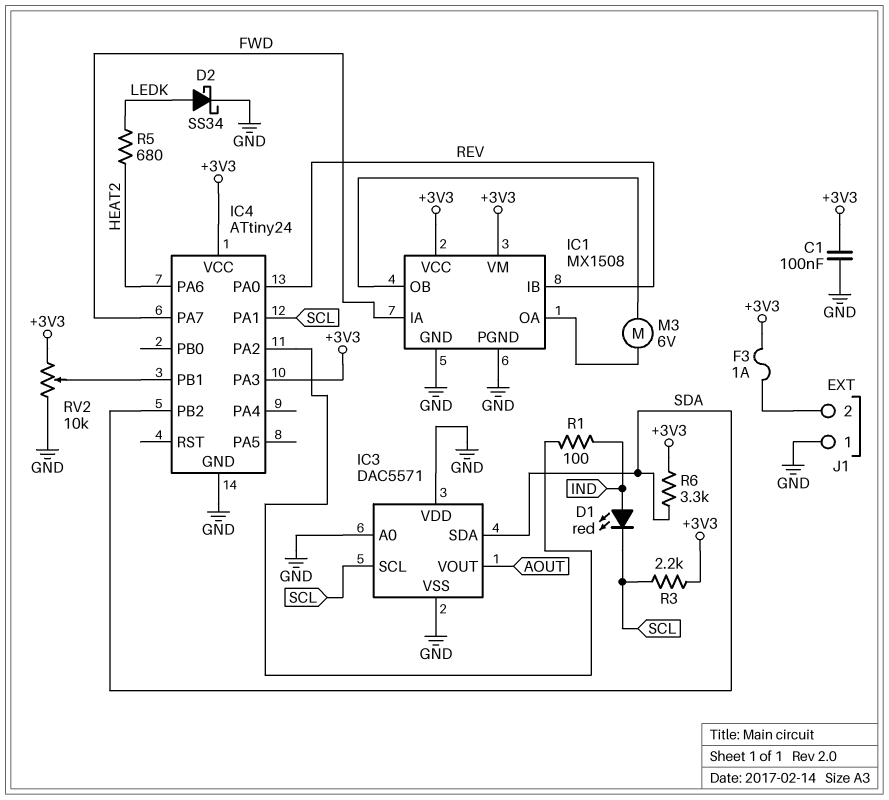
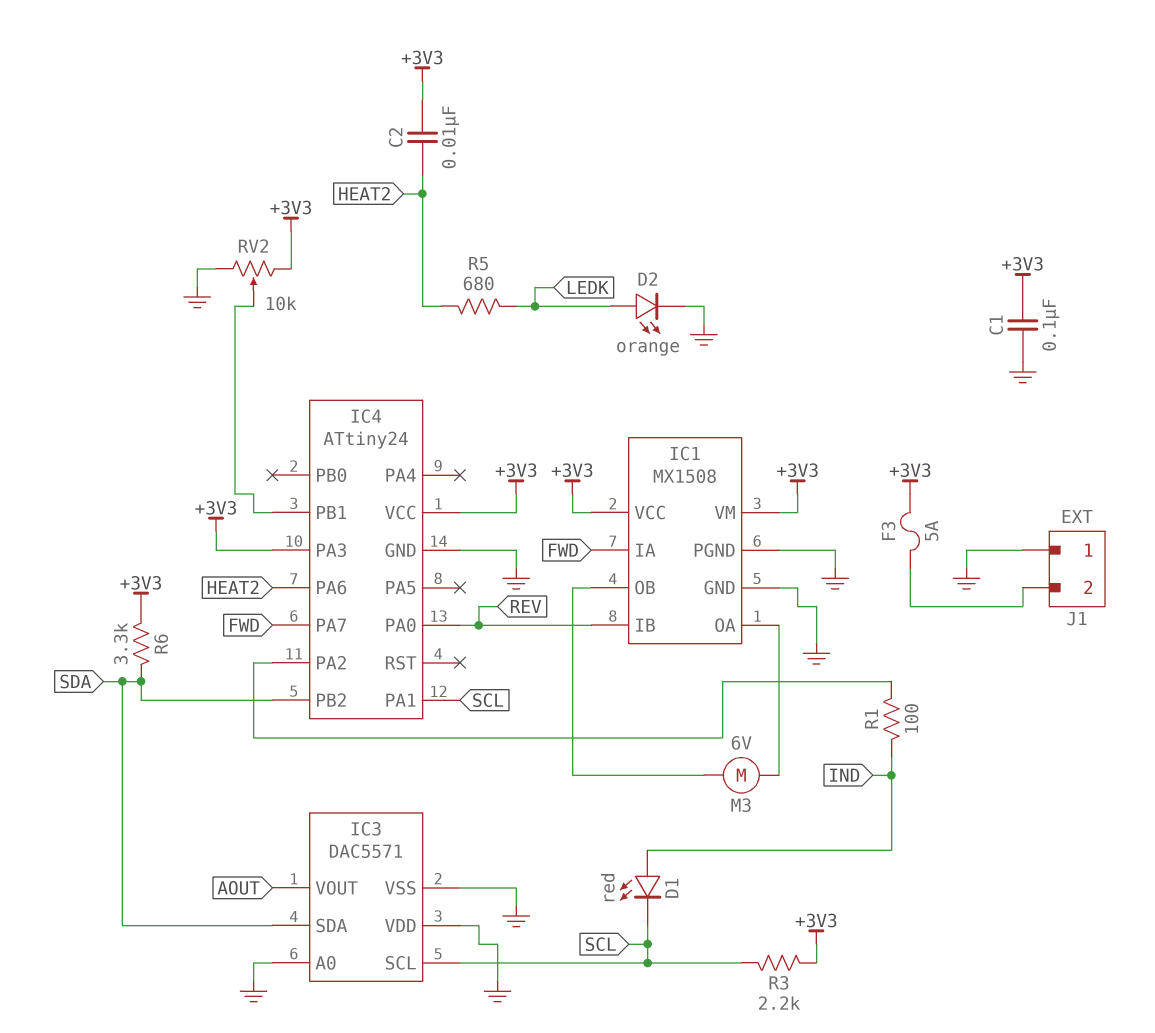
C2: none -> 10nF (+3V3, HEAT2)
D2: schottky SS34 (A LEDK, K GND) -> LED orange (A LEDK, K GND)
F3: 1A (+3V3, J1/2) -> 5A (+3V3, J1/2)

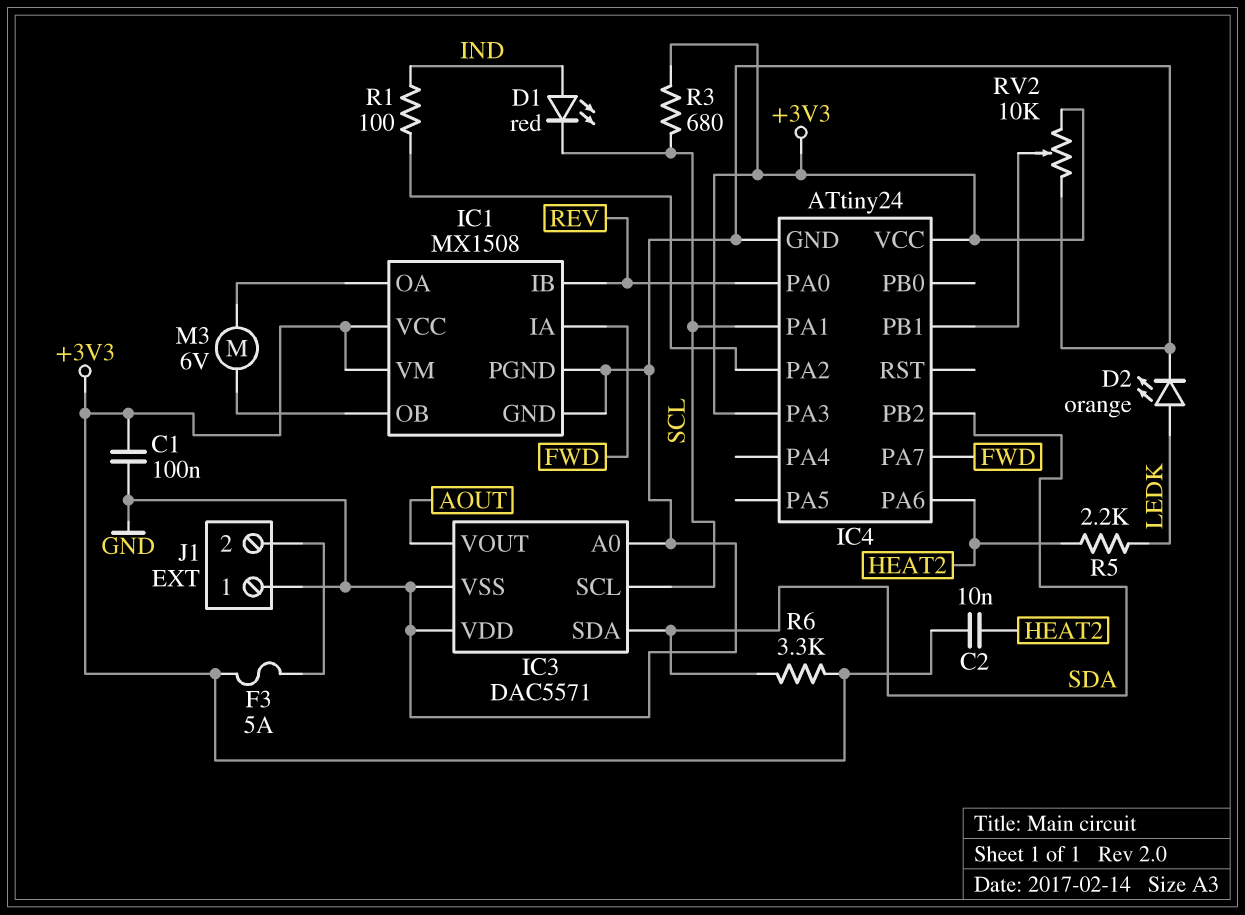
R3: 2.2k (+3V3, SCL) -> 680 (+3V3, SCL)
R5: 680 (HEAT2, LEDK) -> 2.2k (HEAT2, LEDK)

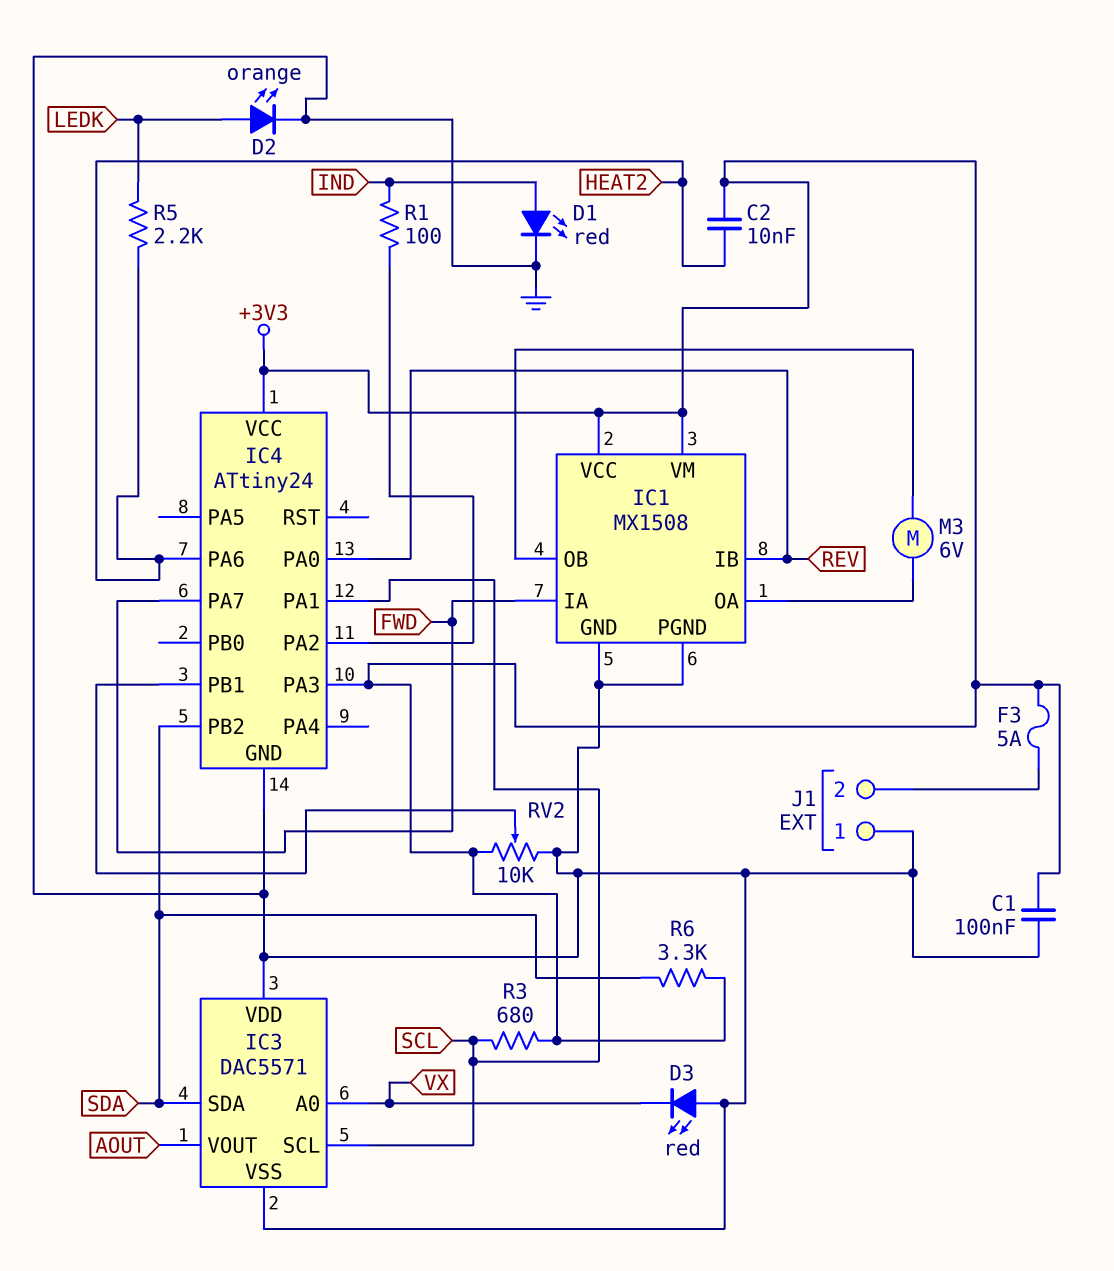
D1: LED red (A IND, K SCL) -> LED red (A IND, K GND)
D3: none -> LED red (A GND, K VX)
IC3 pin A0: GND -> VX

